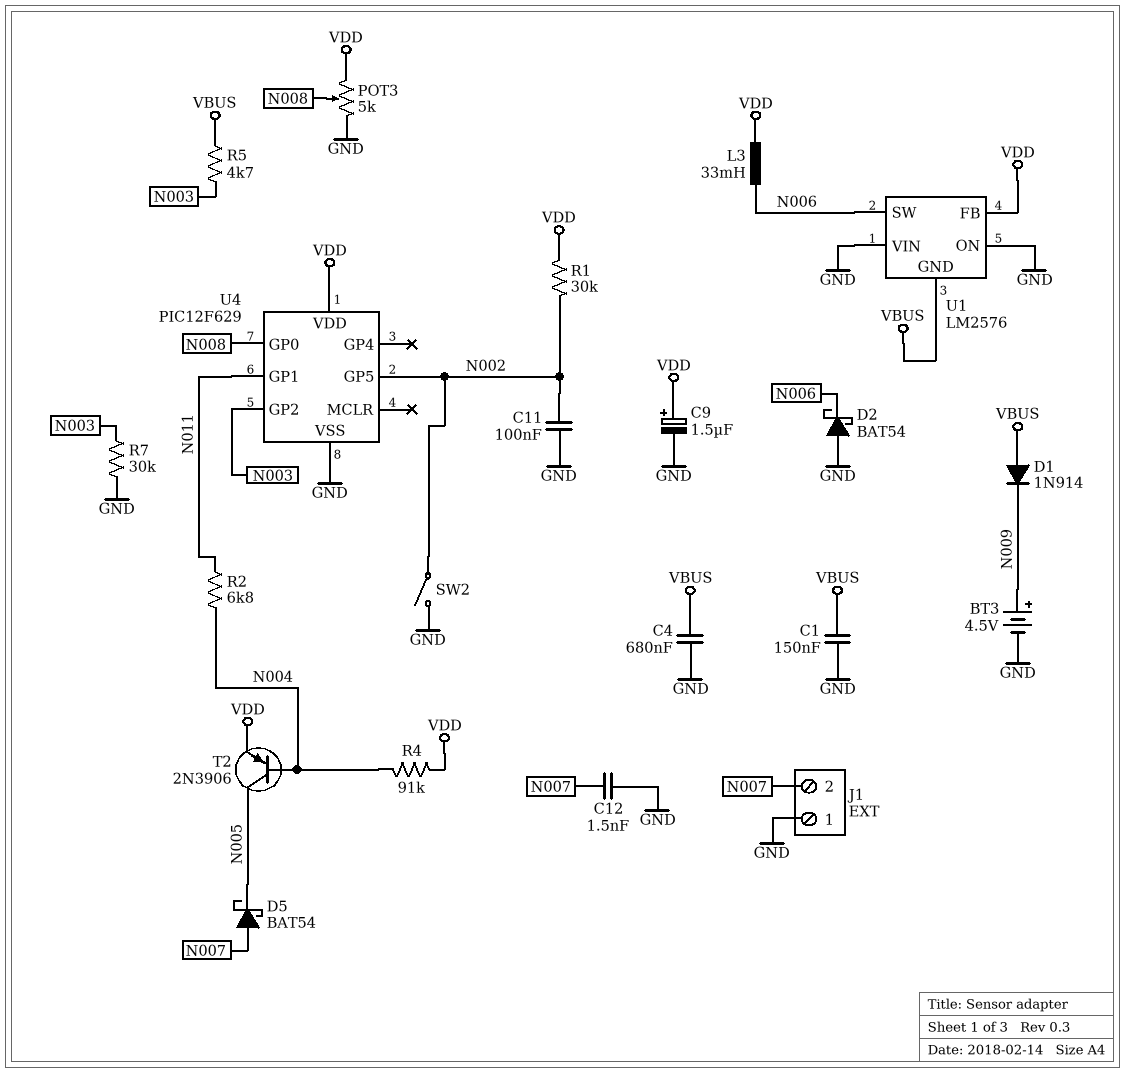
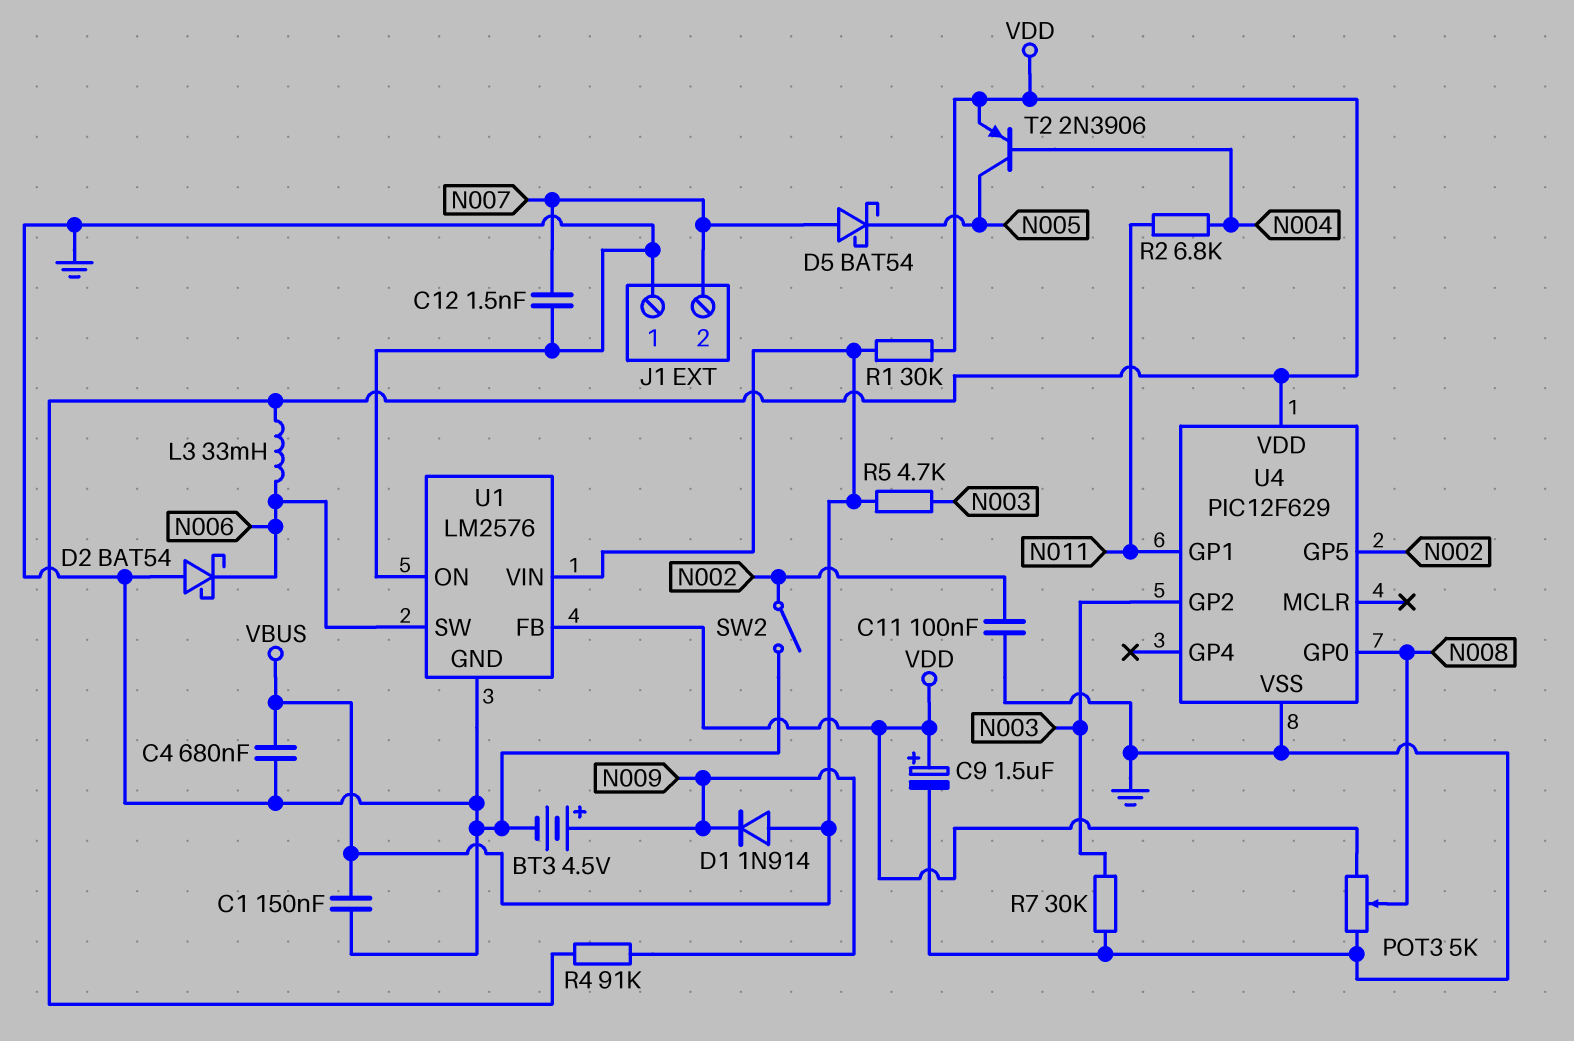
R1: 30k (N002, VDD) -> 30k (VBUS, VDD)
R4: 91k (N004, VDD) -> 91k (N009, VDD)
U1 pin GND: VBUS -> GND
U1 pin VIN: GND -> VBUS

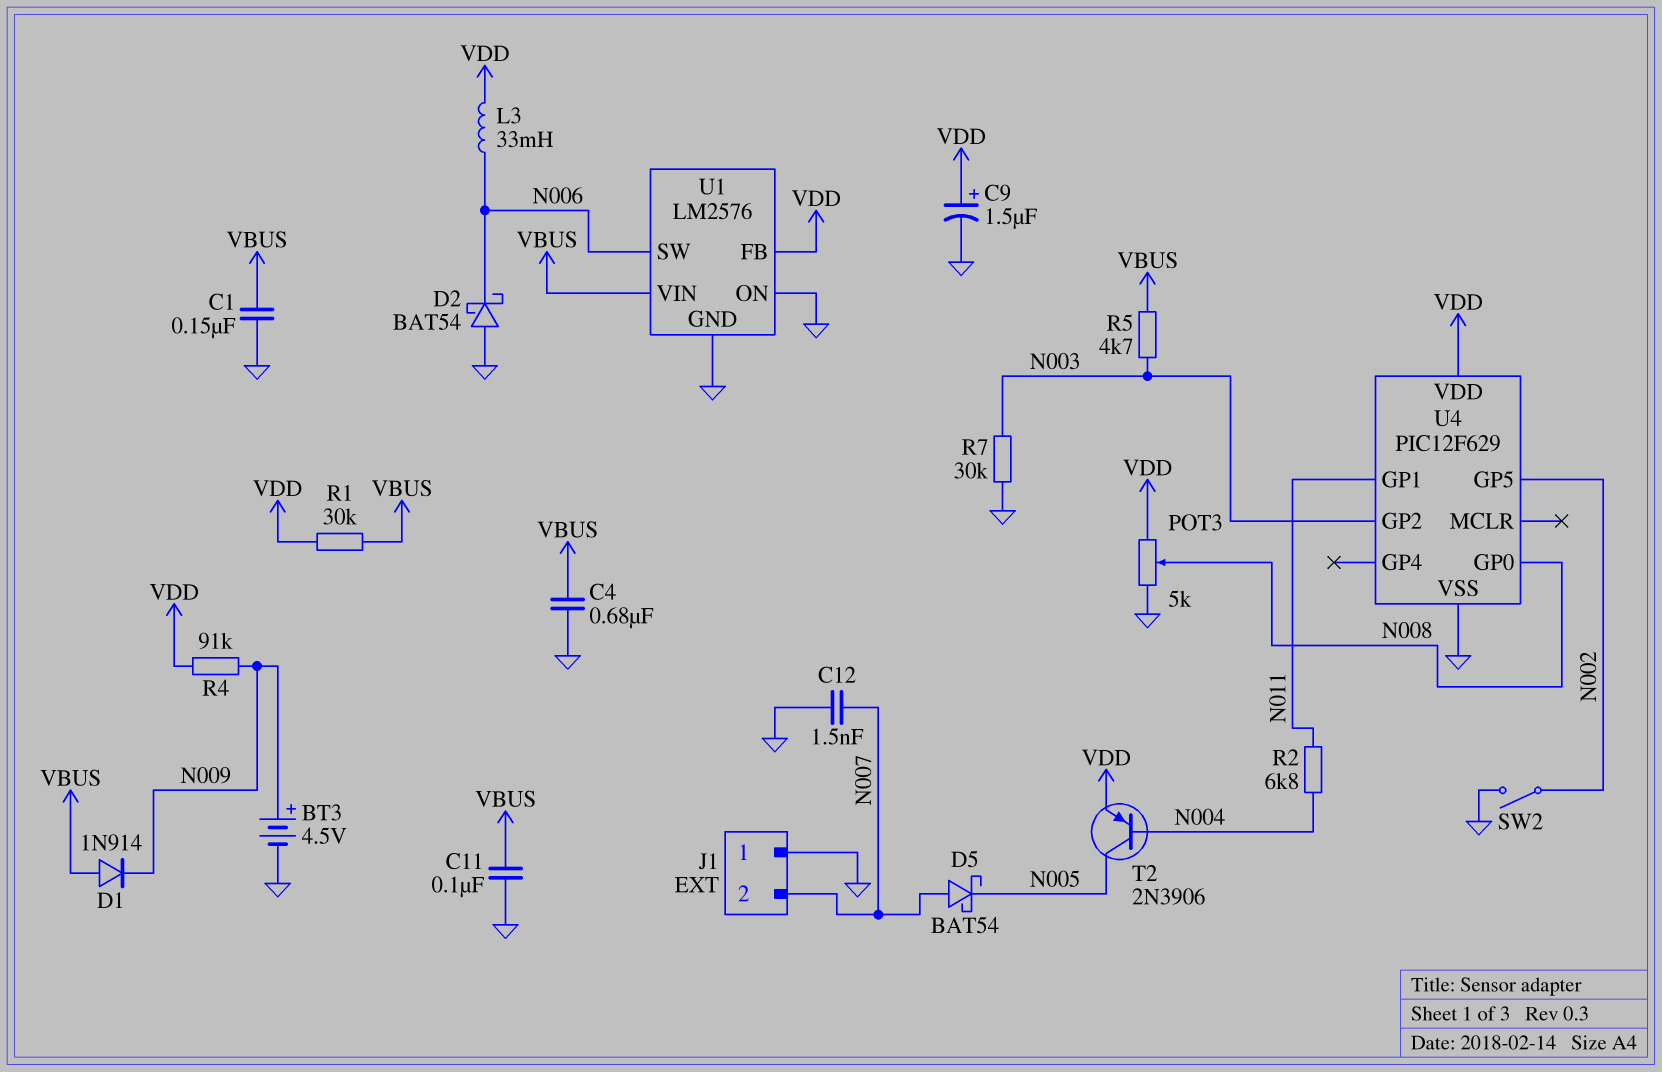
C11: 100nF (GND, N002) -> 100nF (GND, VBUS)

